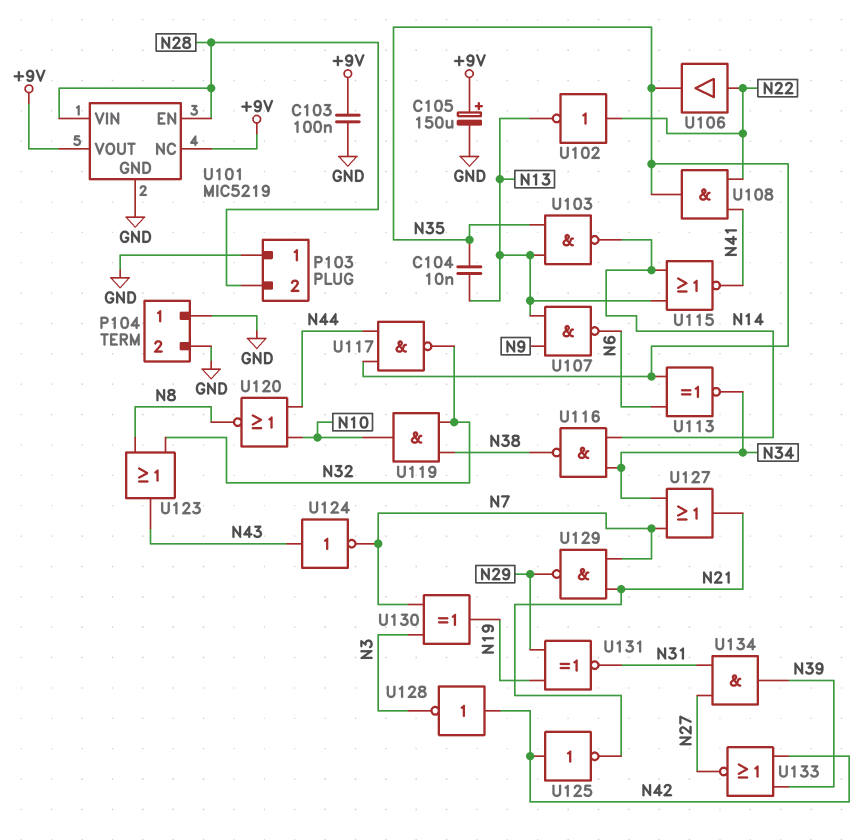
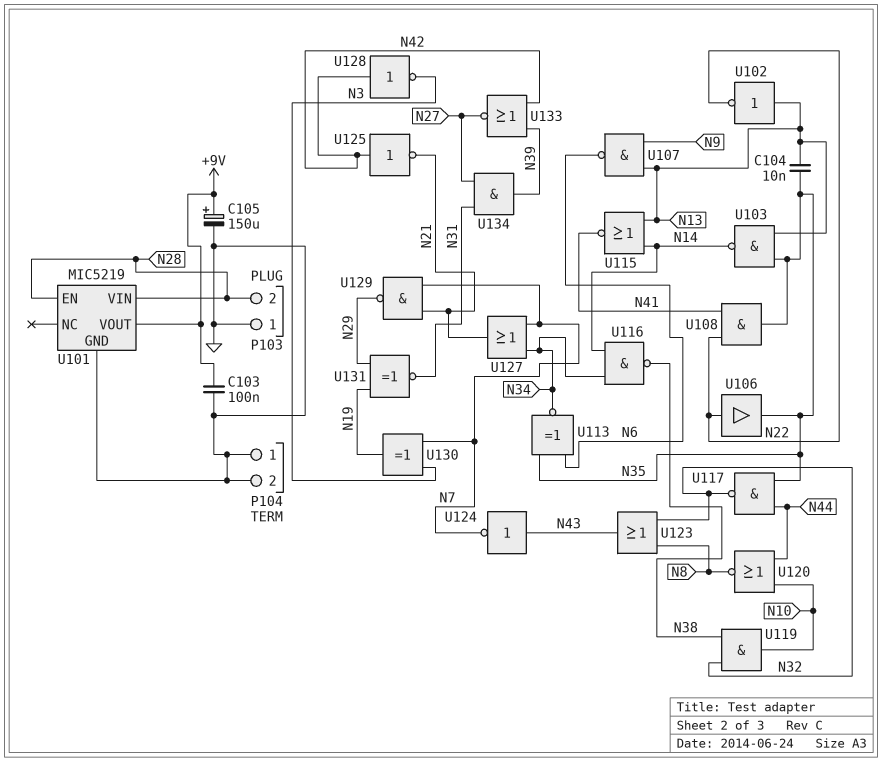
U101 pin NC: +9V -> none
U102: NOT (in N22, out N13) -> NOT (in N13, out N22)

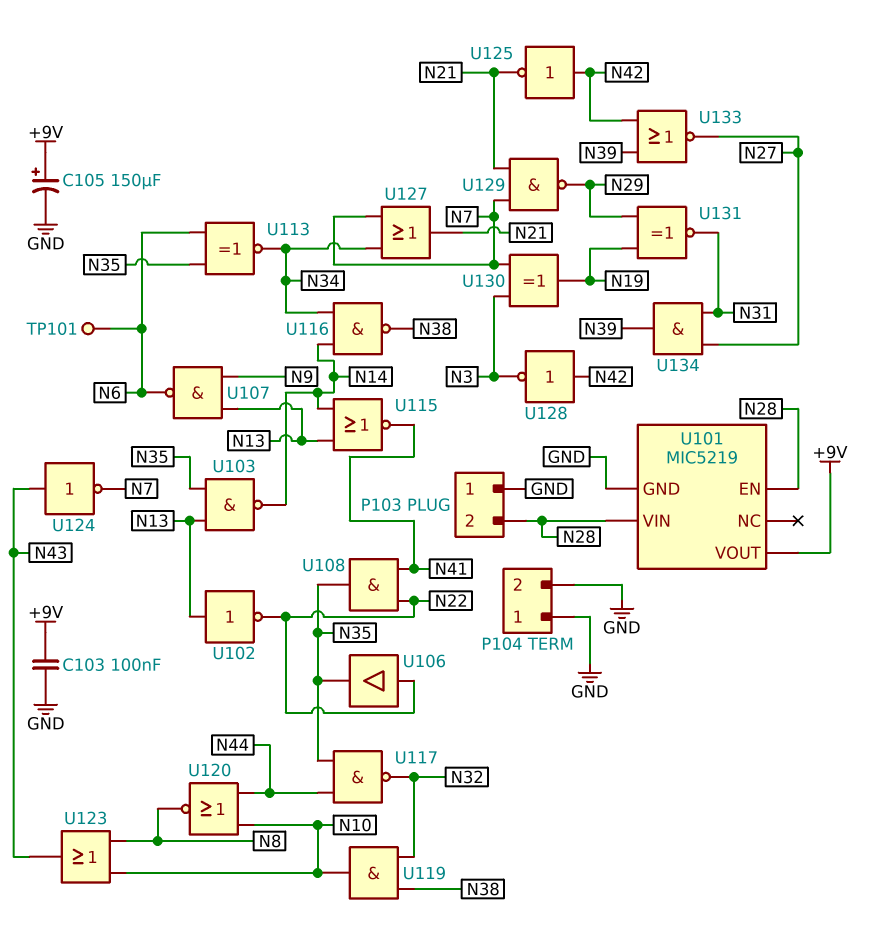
C104: 10nF (N13, N35) -> none
TP101: none -> test point (N6)
U123: OR (in N8, in N32, out N43) -> OR (in N8, in N10, out N43)

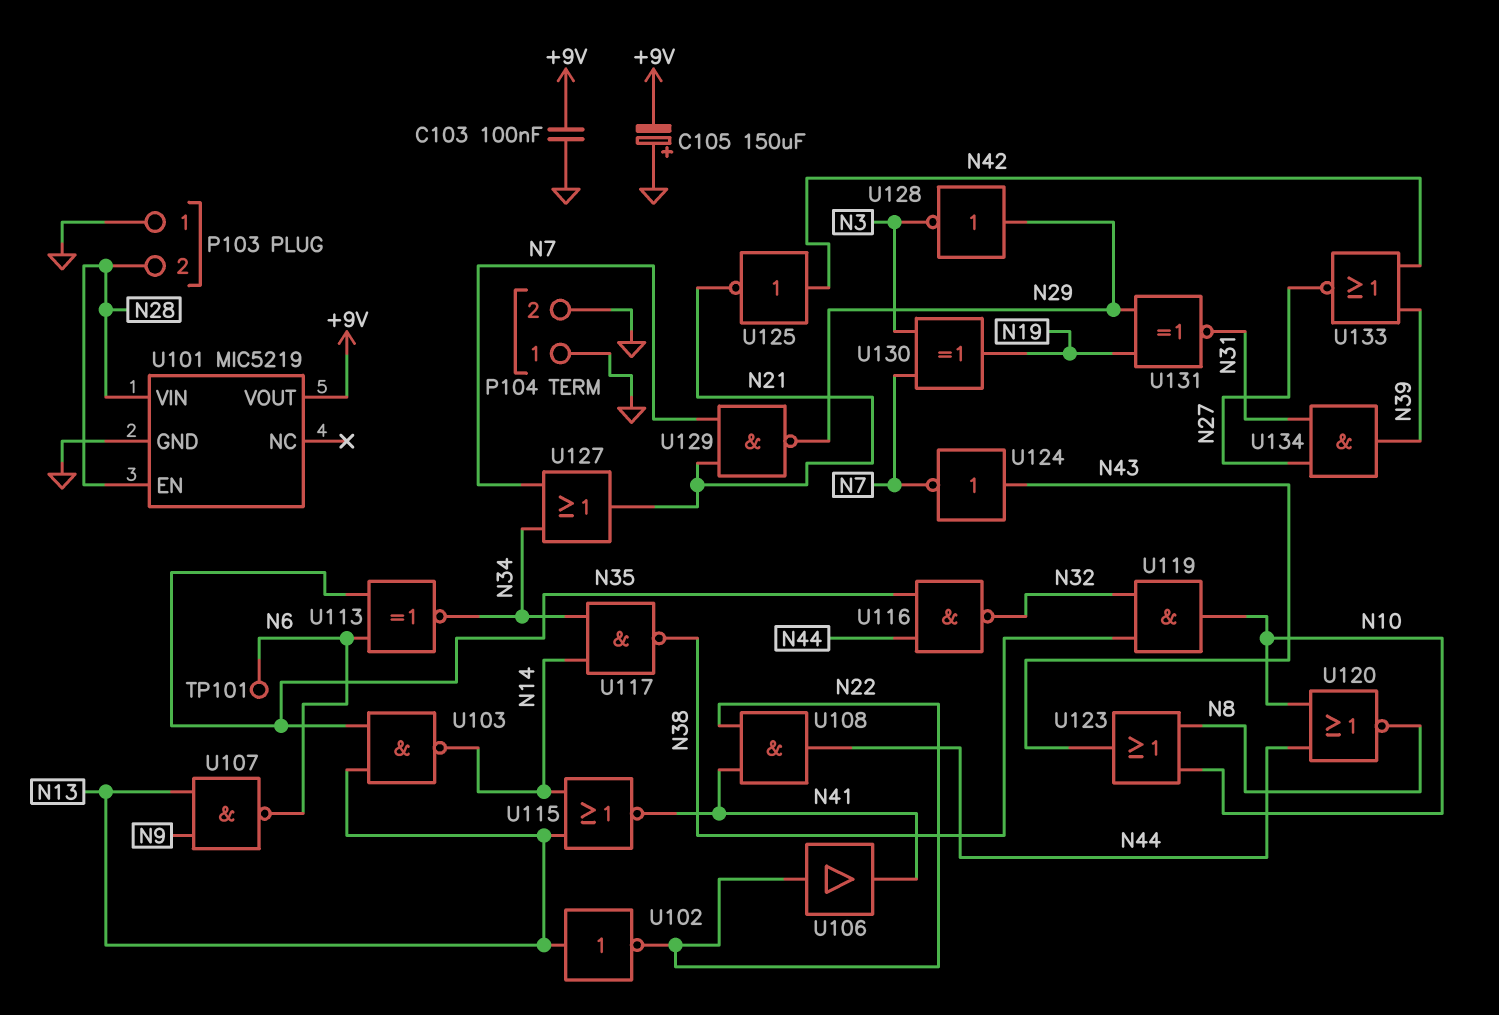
C105: 150uF (plus +9V, minus GND) -> 150uF (plus GND, minus +9V)
U106: buffer (in N22, out N35) -> buffer (in N22, out N41)
U108: AND (in N22, in N41, out N35) -> AND (in N22, in N41, out N44)
U116: NAND (in N14, in N34, out N38) -> NAND (in N35, in N44, out N32)
U117: NAND (in N35, in N44, out N32) -> NAND (in N14, in N34, out N38)
U128: NOT (in N42, out N3) -> NOT (in N29, out N3)

